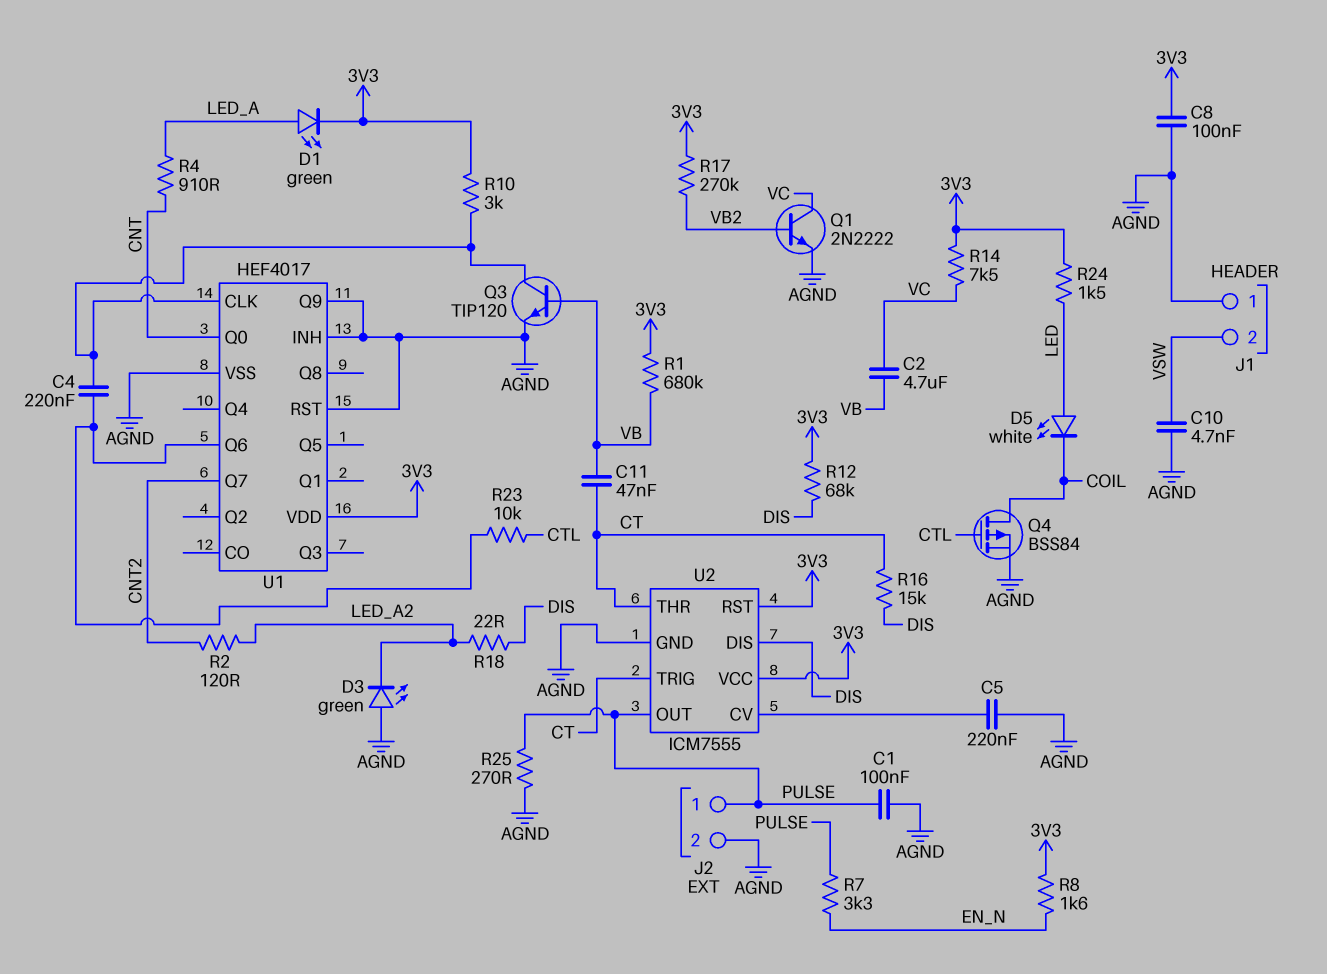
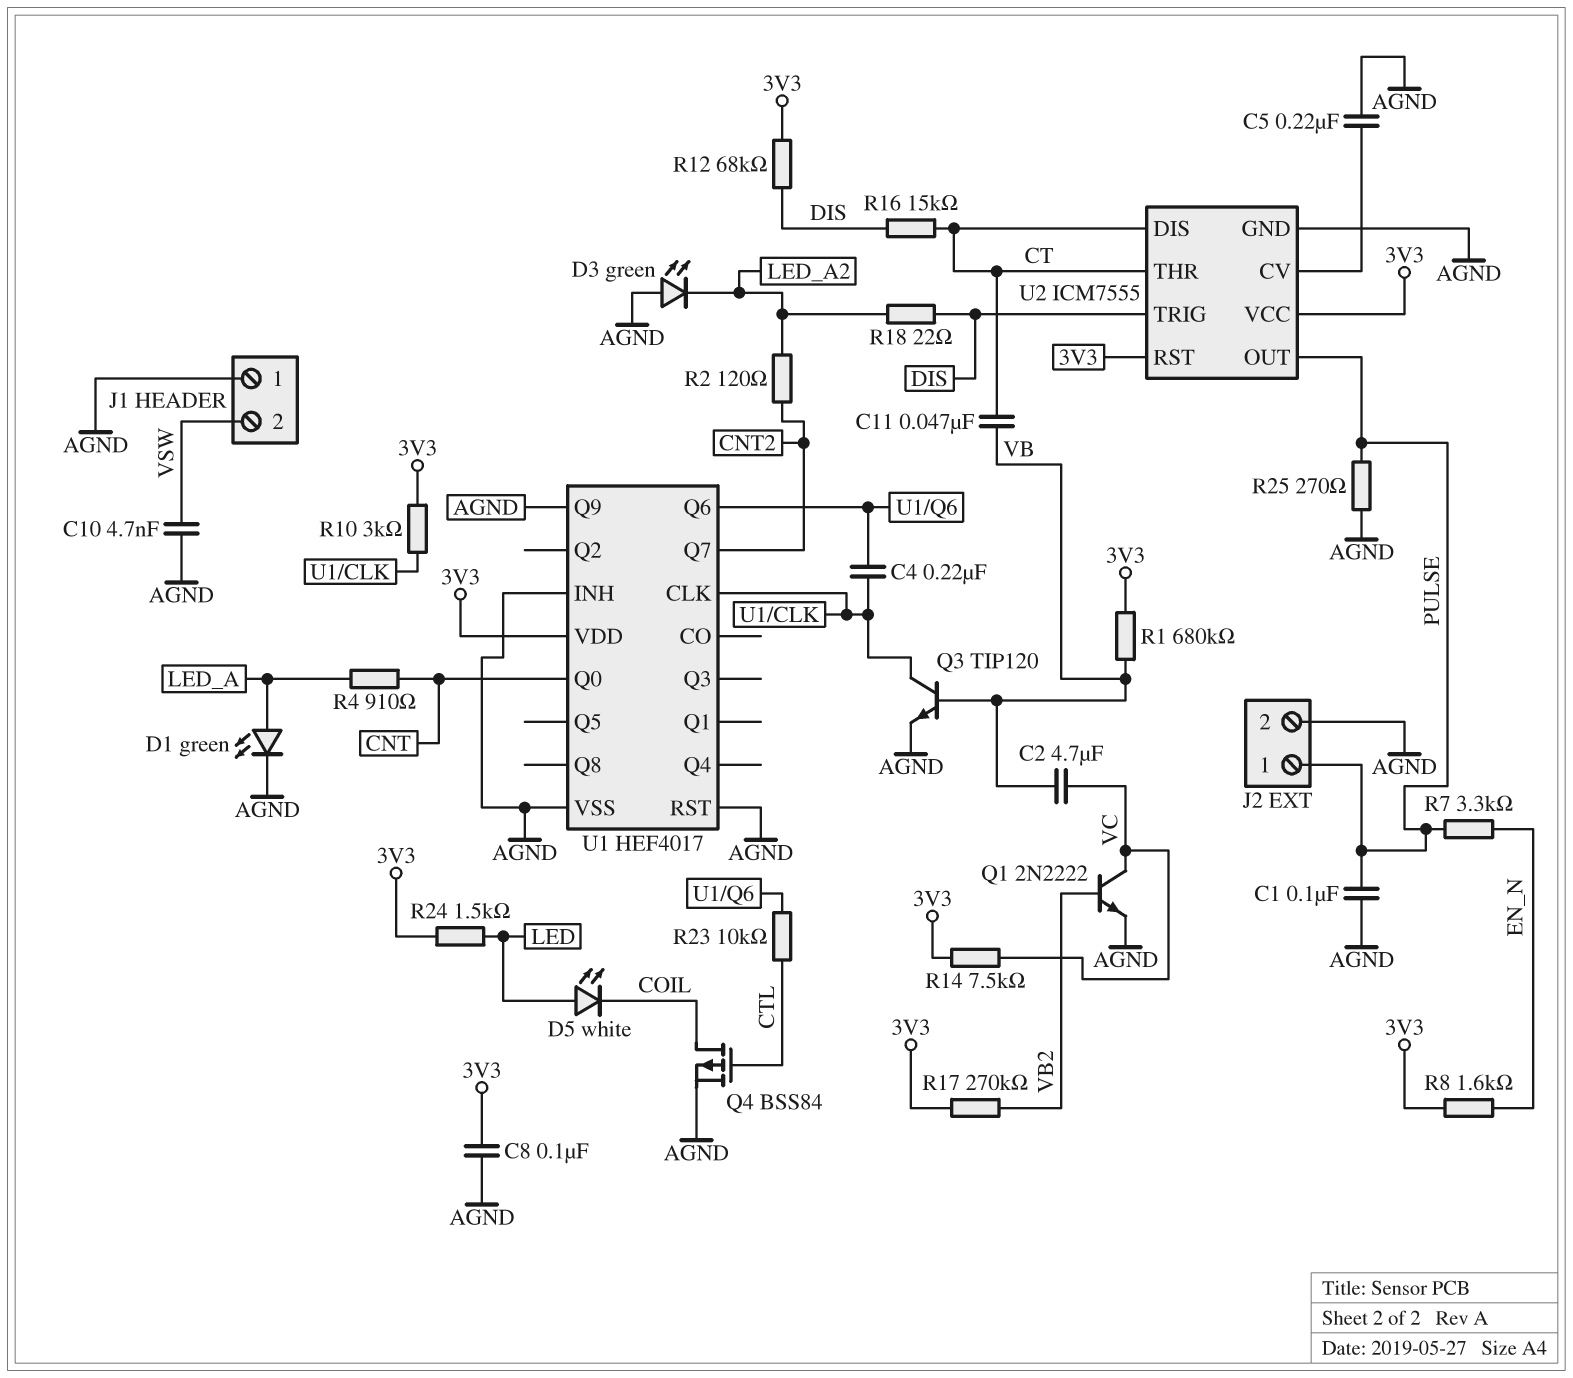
D1: LED green (A LED_A, K 3V3) -> LED green (A LED_A, K AGND)
U2 pin DIS: DIS -> CT
U2 pin TRIG: CT -> DIS

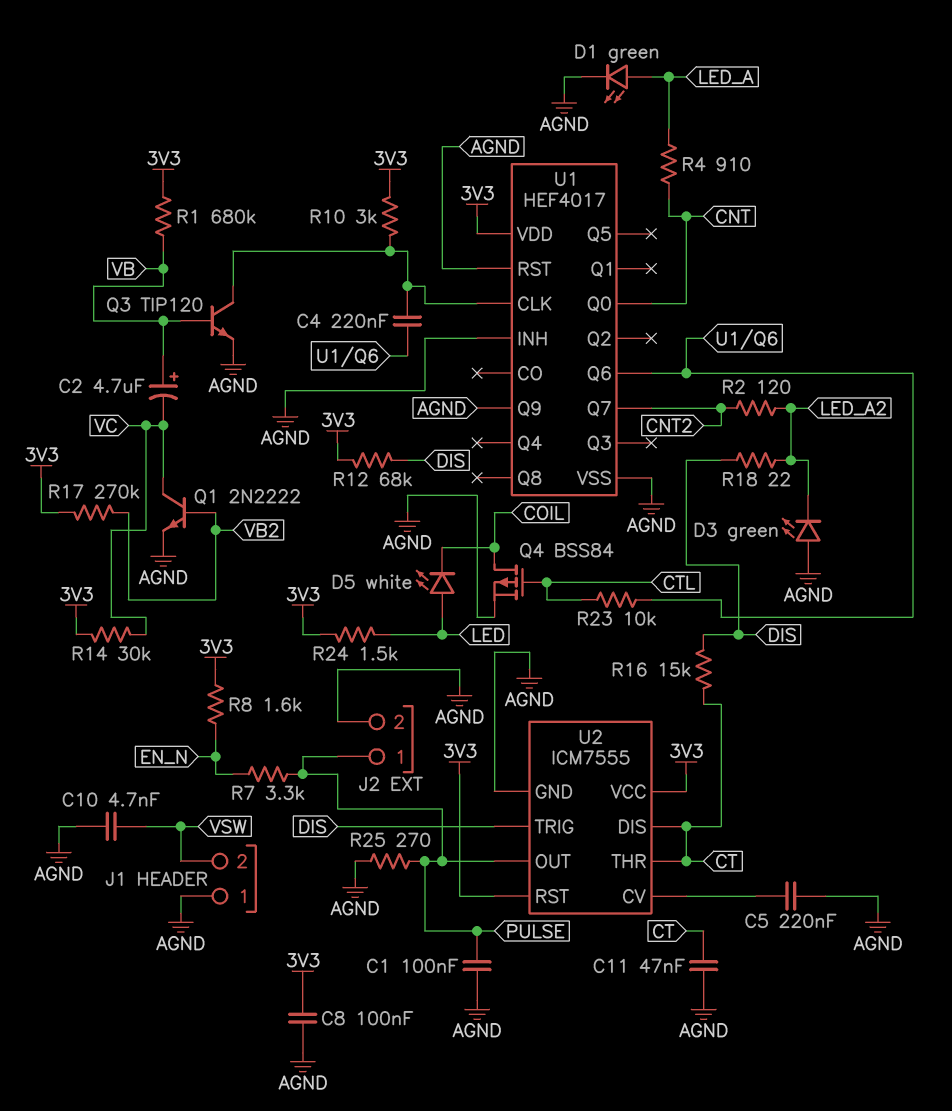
C2: 4.7uF (VB, VC) -> 4.7uF (plus VB, minus VC)
C11: 47nF (CT, VB) -> 47nF (AGND, CT)
R14: 7.5k (3V3, VC) -> 30k (3V3, VC)

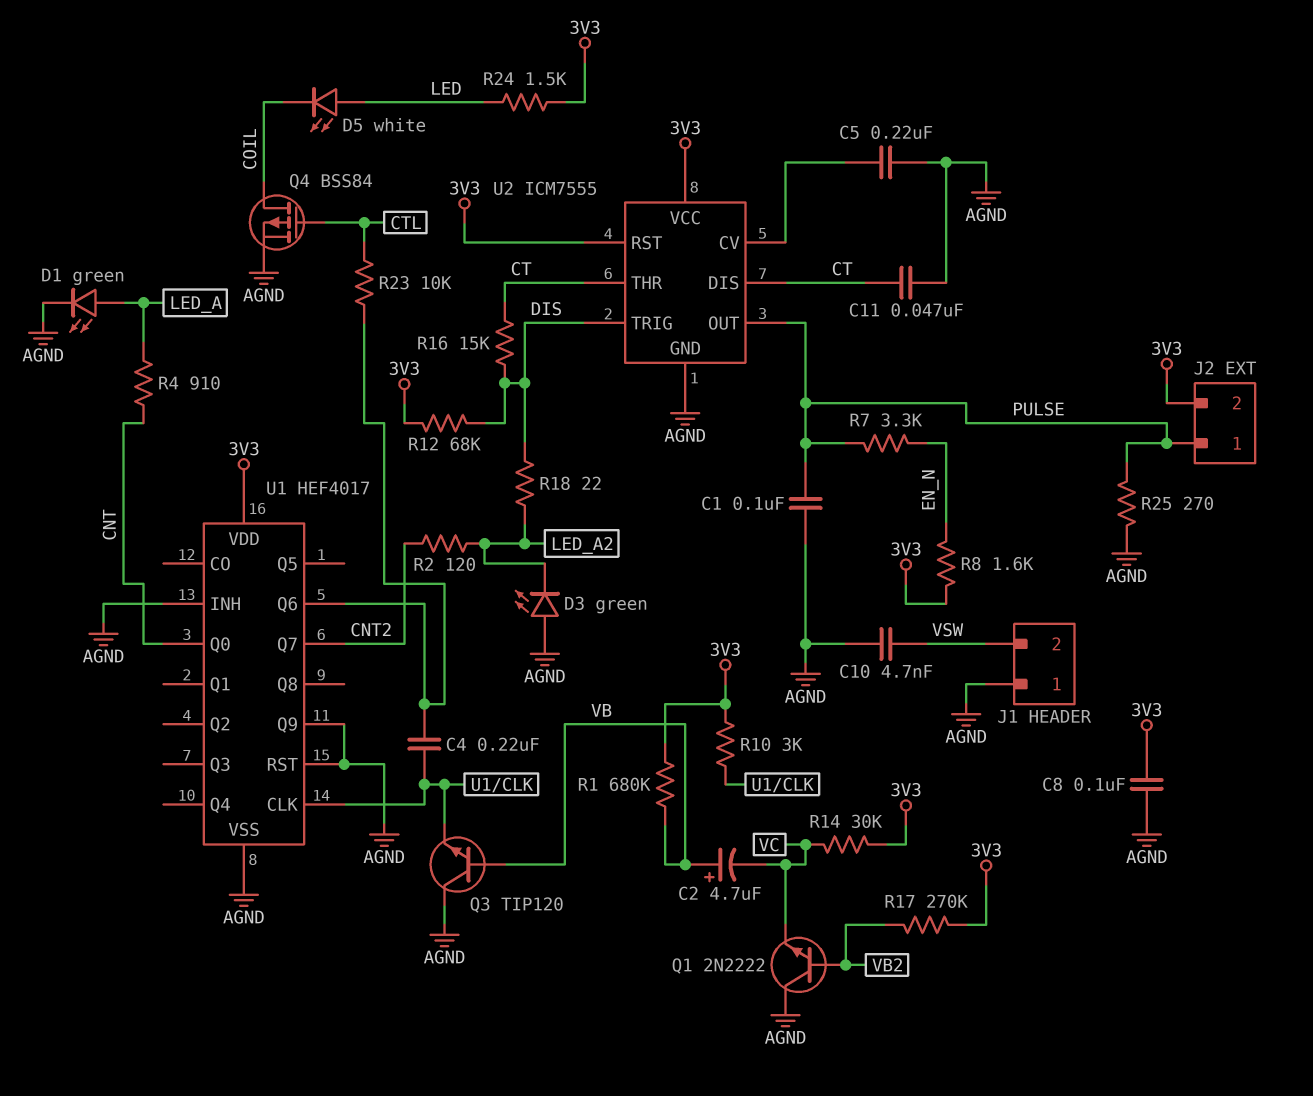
J2 pin 2: AGND -> 3V3
Q1: NPN 2N2222 (B VB2, C VC, E AGND) -> NPN 2N2222 (B VB2, C AGND, E VC)
Q3: NPN TIP120 (B VB, C U1/CLK, E AGND) -> NPN TIP120 (B VB, C AGND, E U1/CLK)

